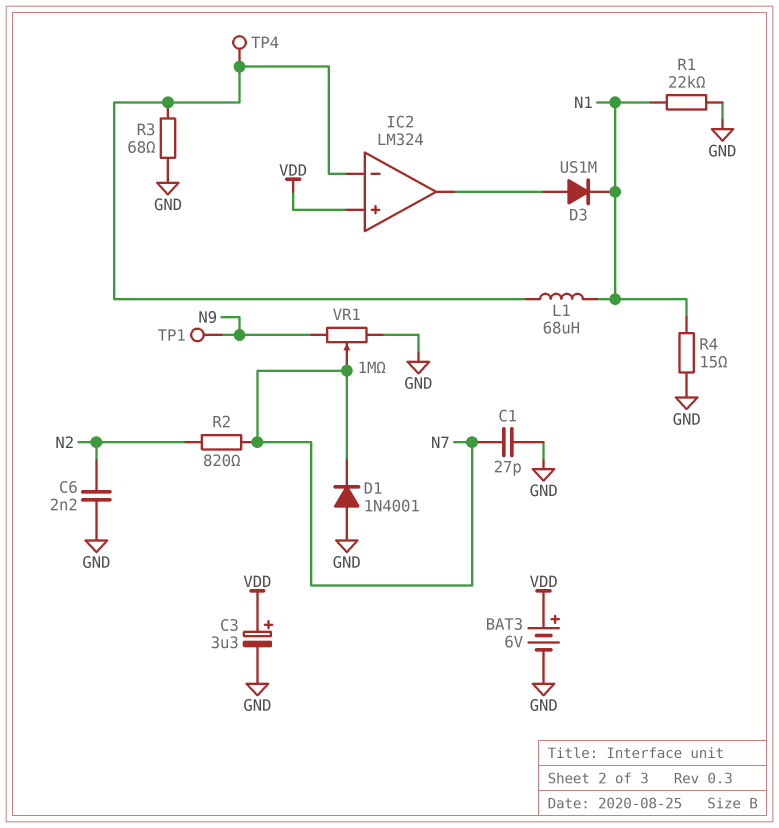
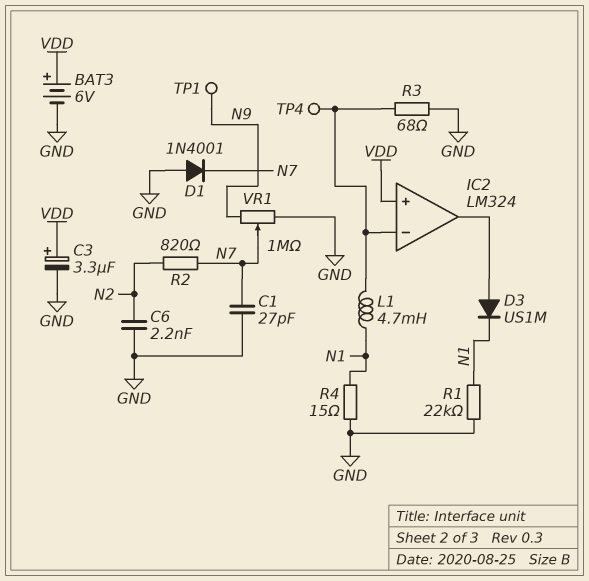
L1: 68uH (IC2/in-, N1) -> 4.7mH (IC2/in-, N1)

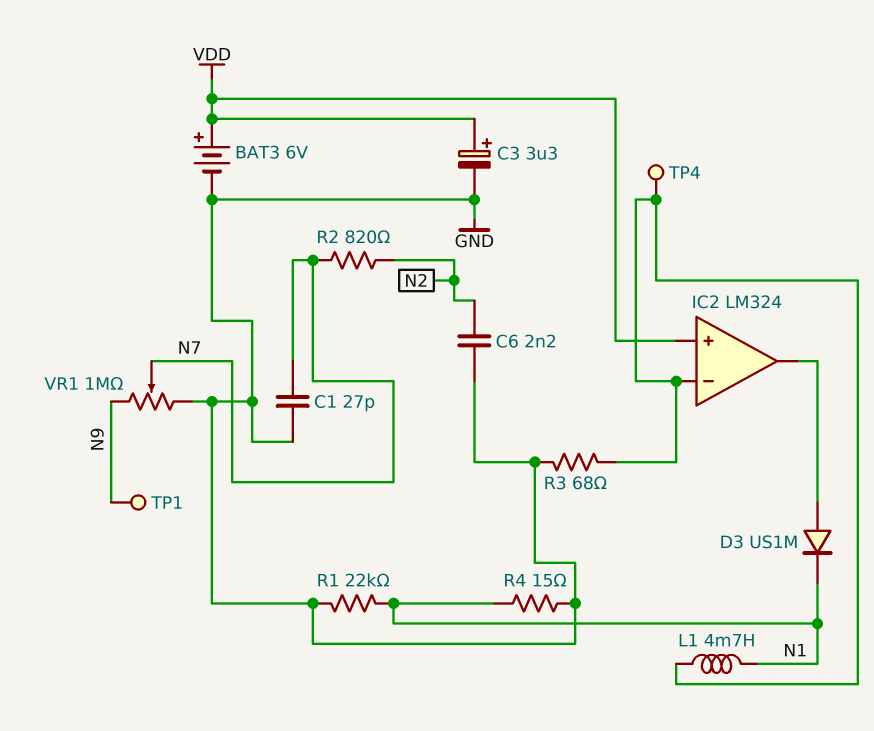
D1: diode 1N4001 (A GND, K N7) -> none

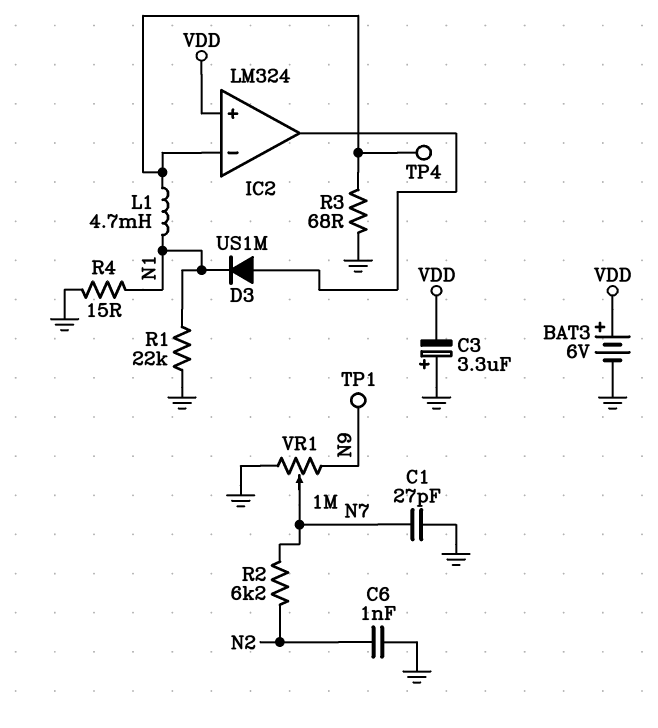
C3: 3.3uF (plus VDD, minus GND) -> 3.3uF (plus GND, minus VDD)
C6: 2.2nF (GND, N2) -> 1nF (GND, N2)
R2: 820 (N2, N7) -> 6.2k (N2, N7)

